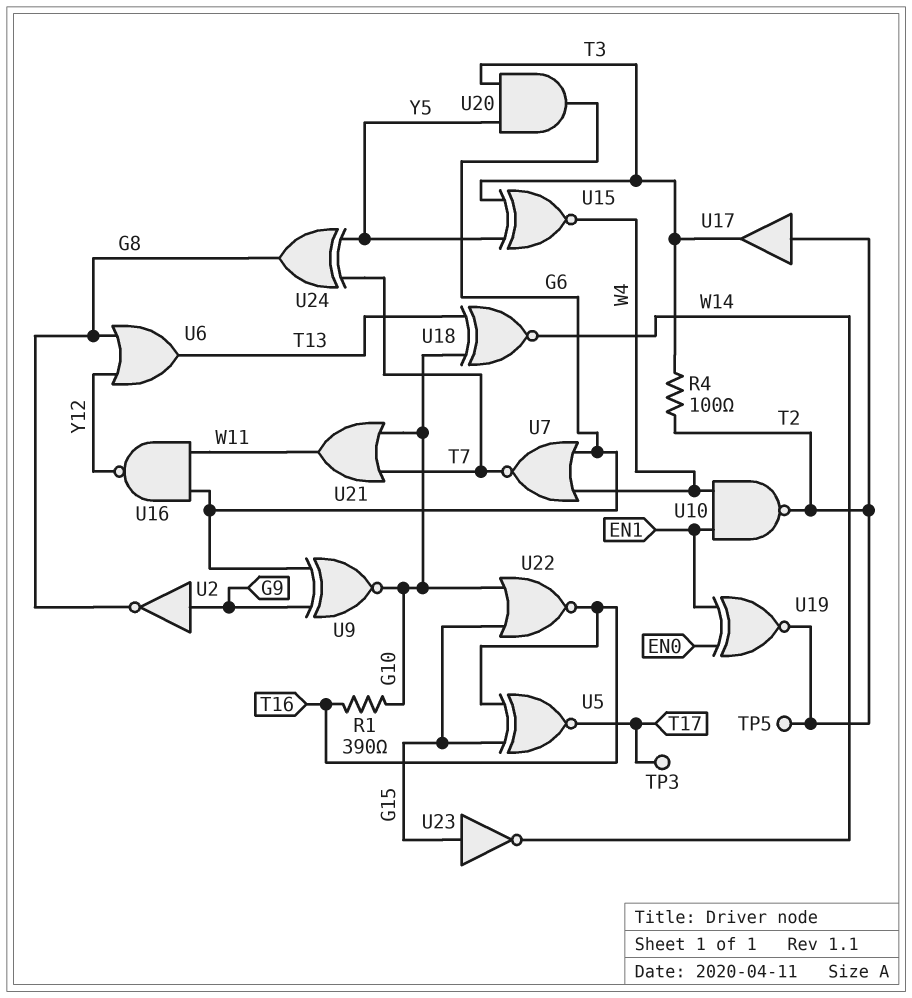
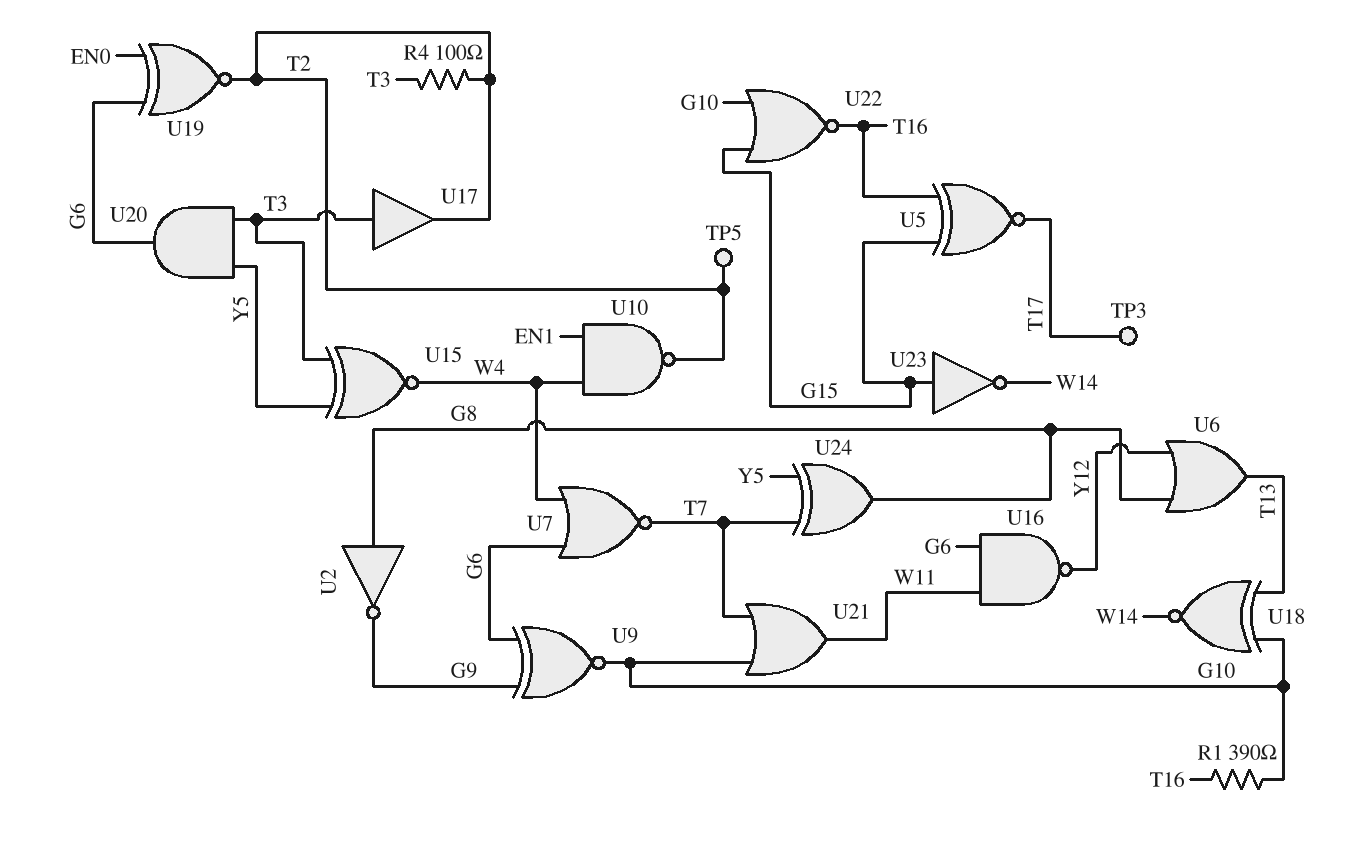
U2: NOT (in G9, out G8) -> NOT (in G8, out G9)
U17: buffer (in T2, out T3) -> buffer (in T3, out T2)
U19: XNOR (in EN0, in EN1, out T2) -> XNOR (in EN0, in G6, out T2)

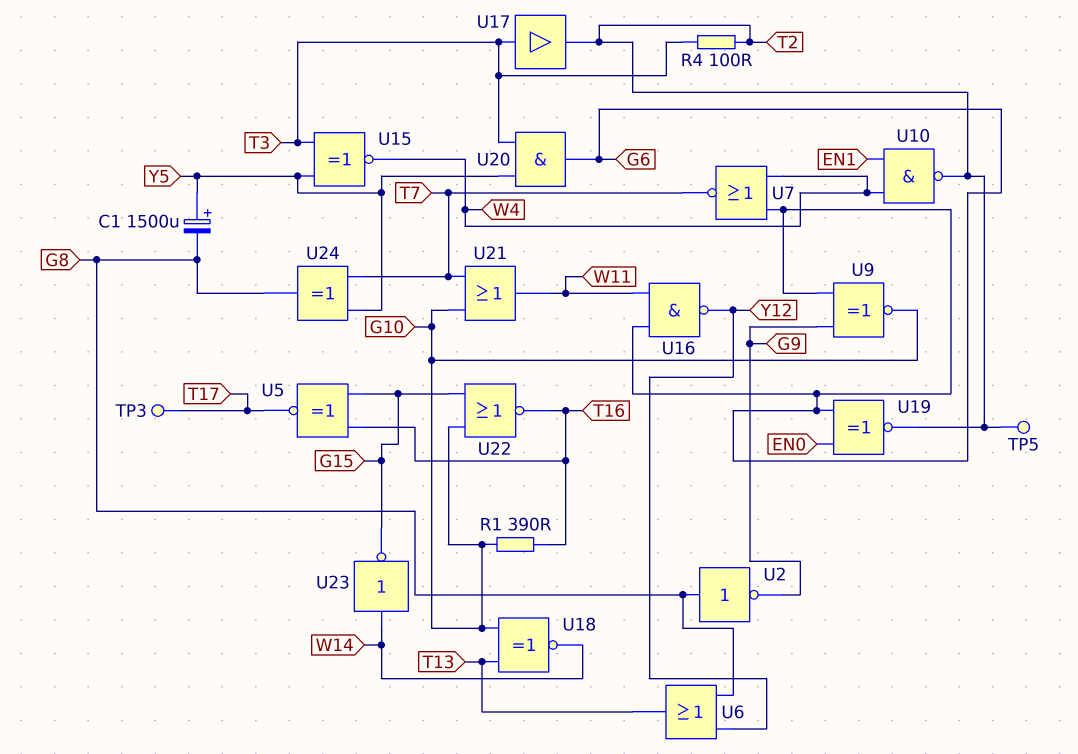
C1: none -> 1500uF (plus Y5, minus G8)
U23: NOT (in G15, out W14) -> NOT (in W14, out G15)

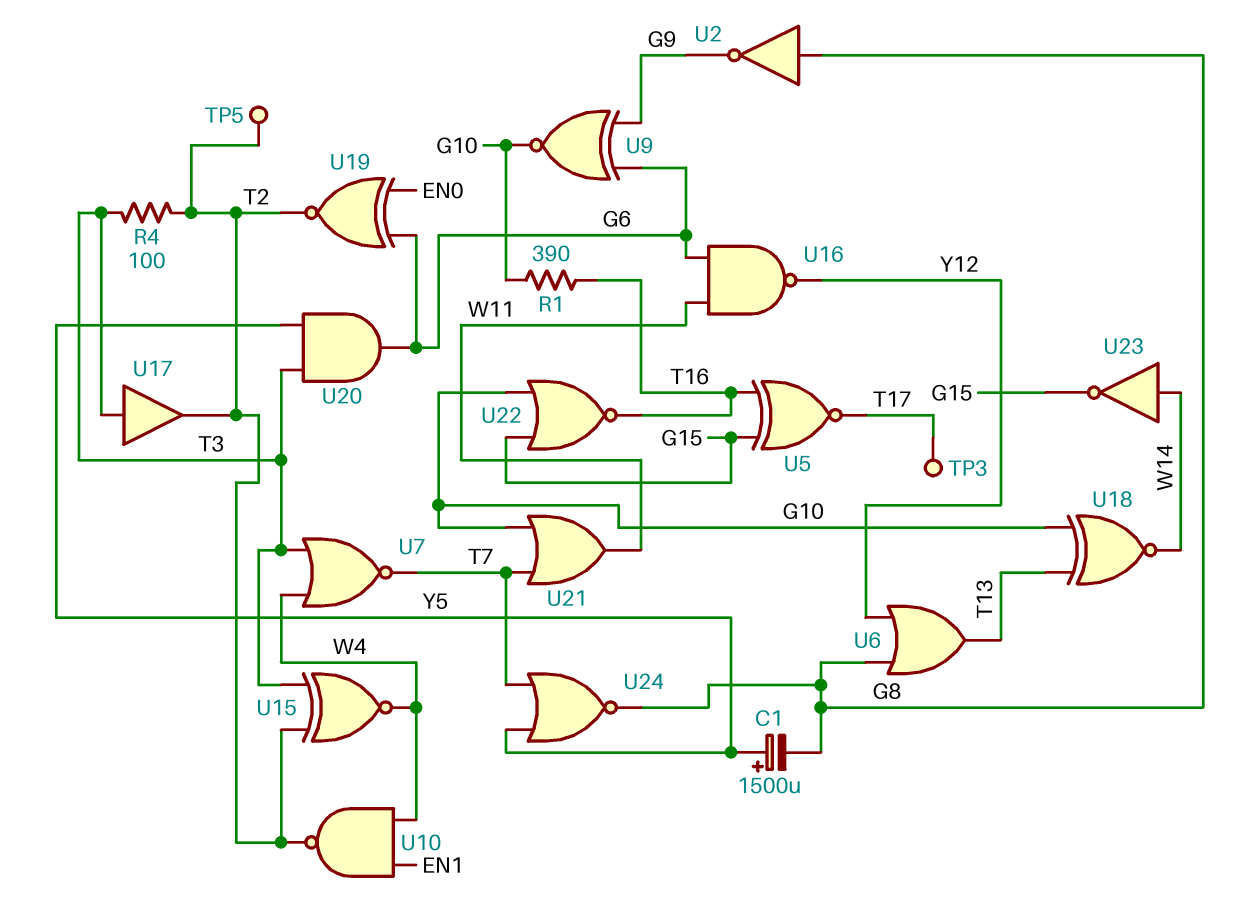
U7: NOR (in G6, in W4, out T7) -> NOR (in T3, in W4, out T7)
U15: XNOR (in T3, in Y5, out W4) -> XNOR (in T2, in T3, out W4)
U24: XOR (in T7, in Y5, out G8) -> NOR (in T7, in Y5, out G8)

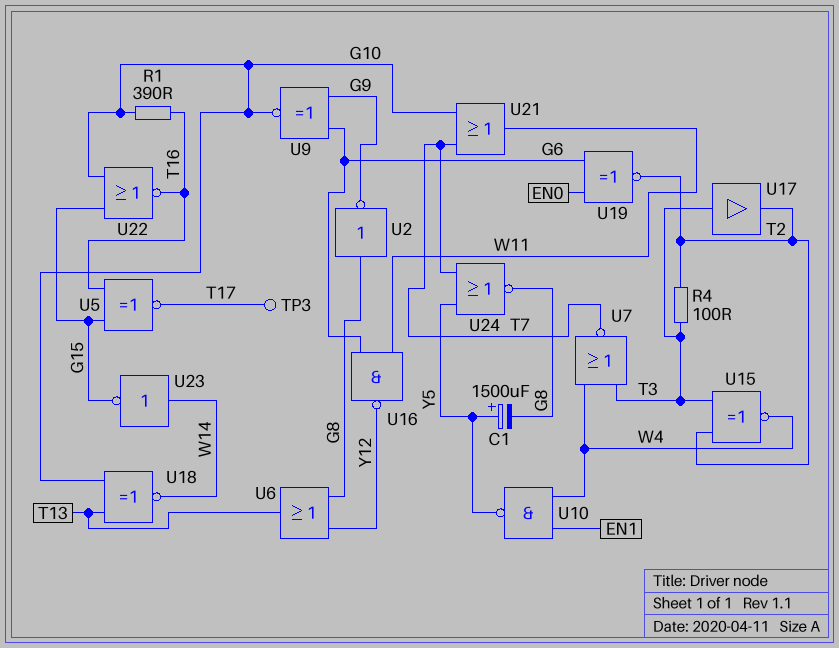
TP5: test point (T2) -> none
U10: NAND (in EN1, in W4, out T2) -> NAND (in EN1, in W4, out Y5)
U20: AND (in T3, in Y5, out G6) -> none

